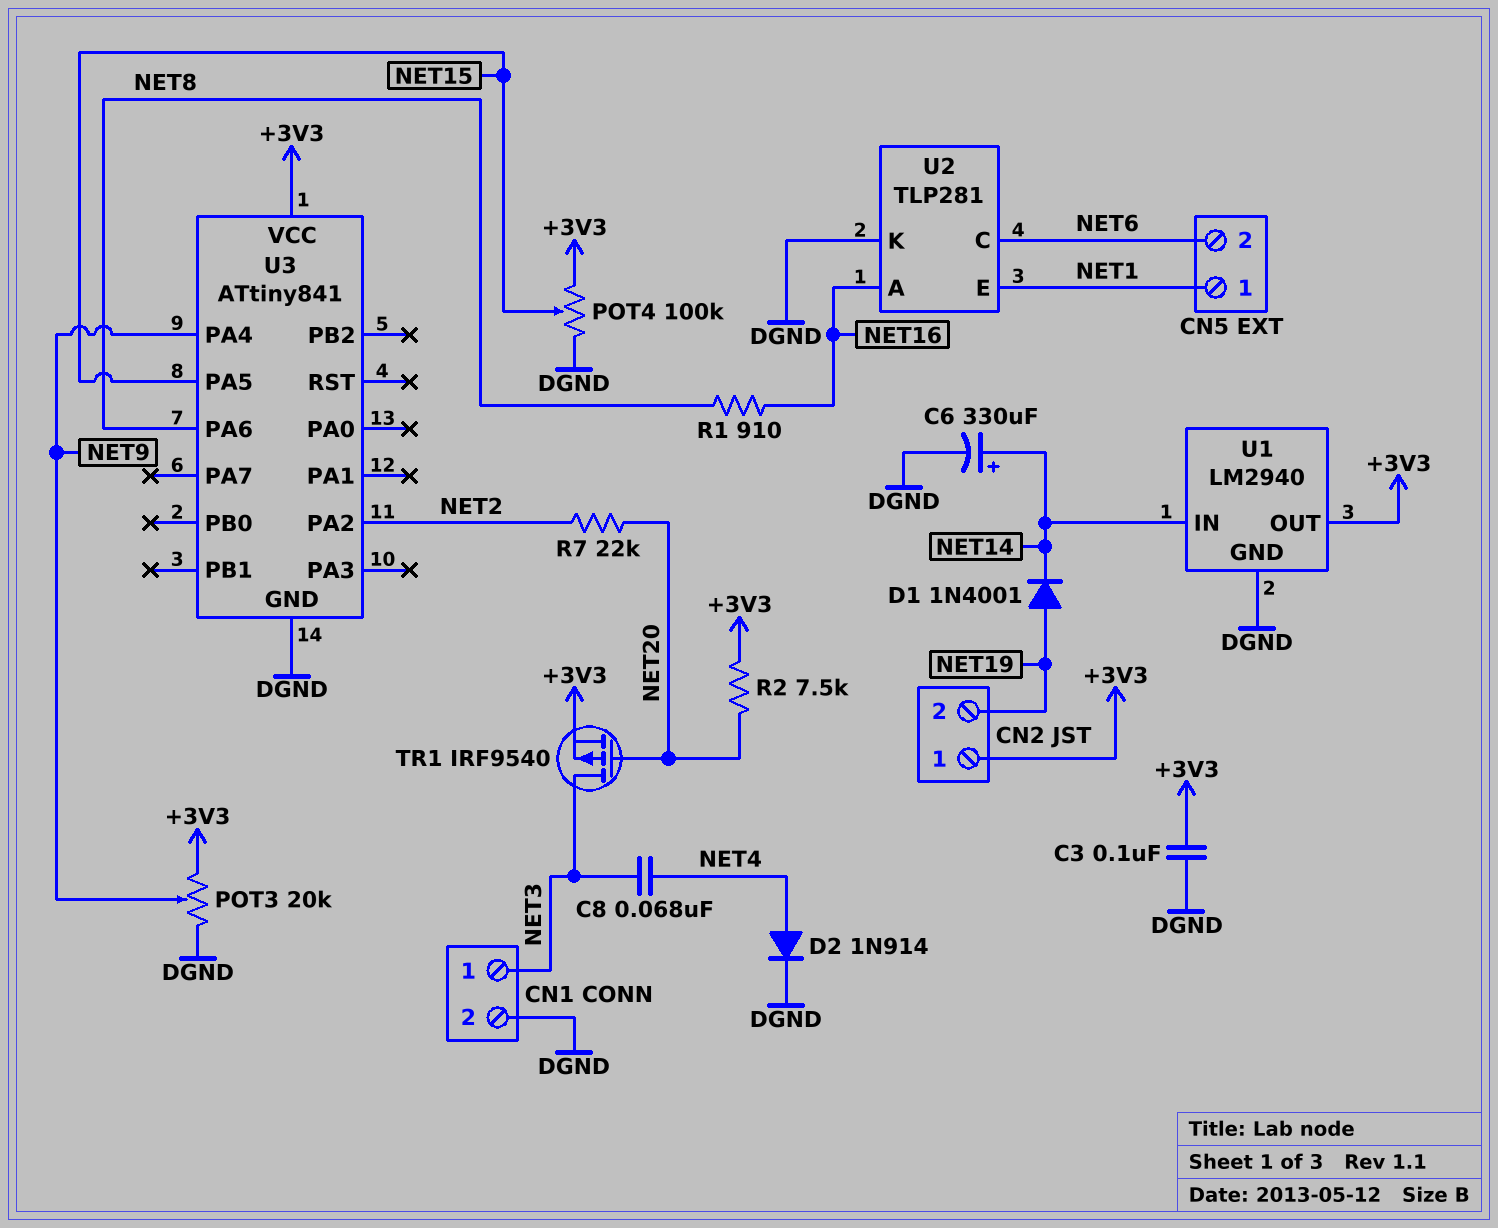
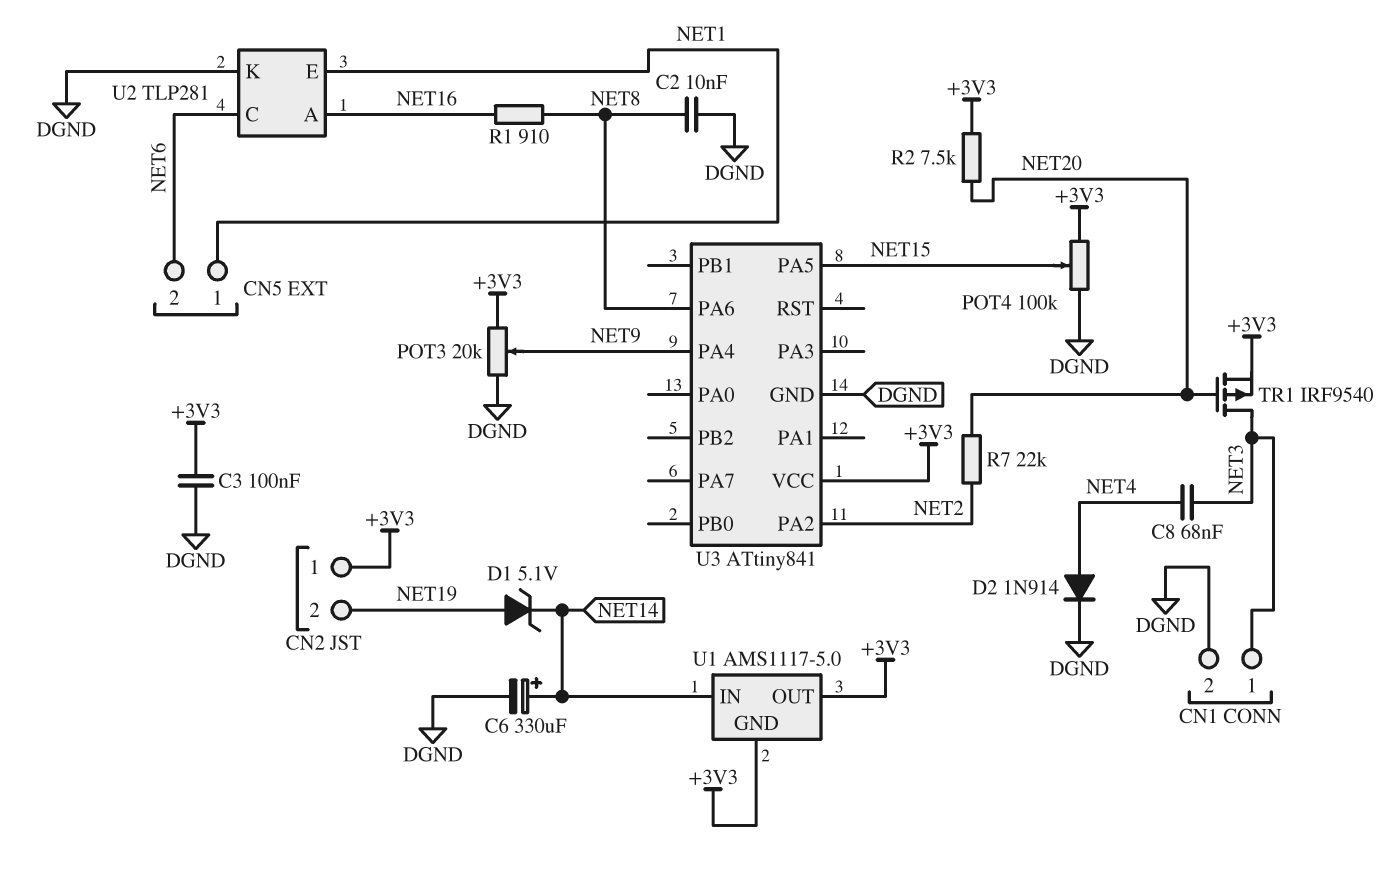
C2: none -> 10nF (DGND, NET8)
D1: diode 1N4001 (A NET19, K NET14) -> zener 5.1V (A NET19, K NET14)
U1: LM2940 -> AMS1117-5.0
U1 pin GND: DGND -> +3V3

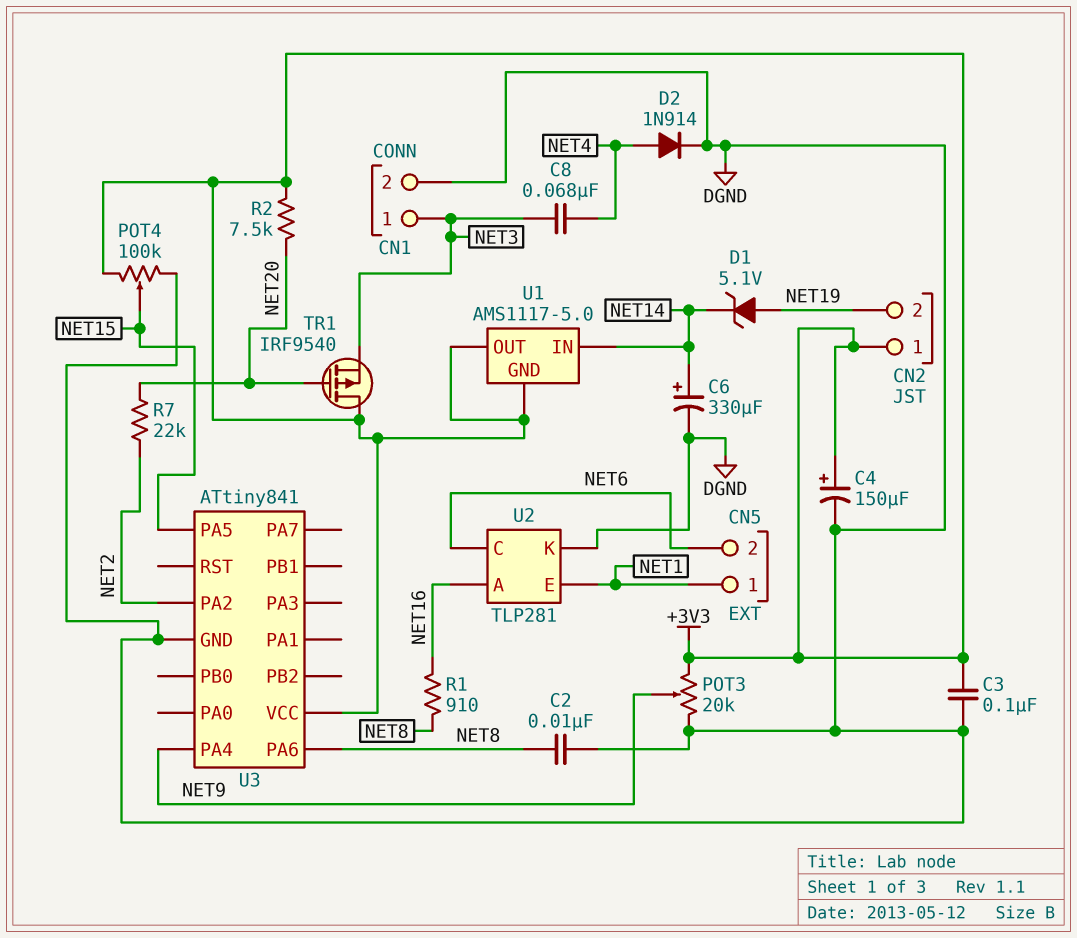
C4: none -> 150uF (plus +3V3, minus DGND)
TR1: PMOS IRF9540 (G NET20, D NET3, S +3V3) -> PMOS IRF9540 (G NET20, D +3V3, S NET3)

